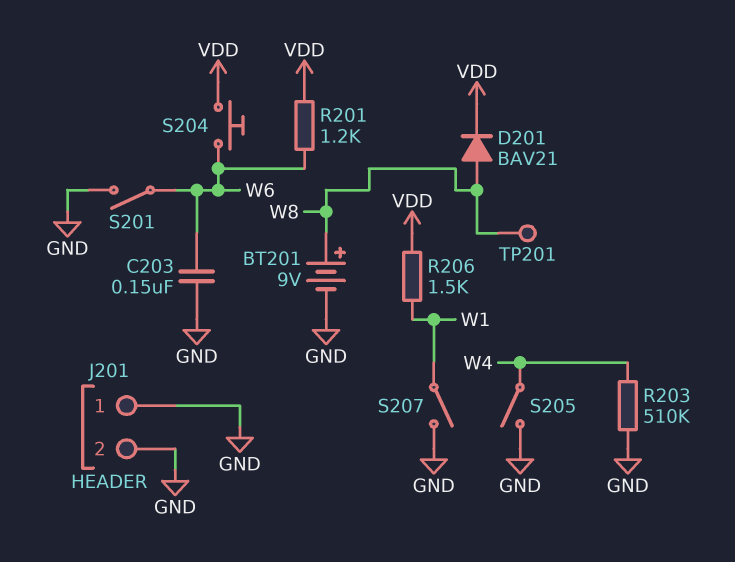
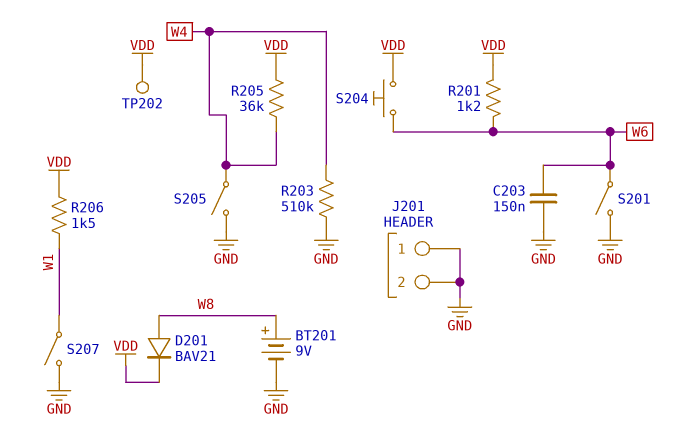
R205: none -> 36k (VDD, W4)
TP201: test point (W8) -> none
TP202: none -> test point (VDD)

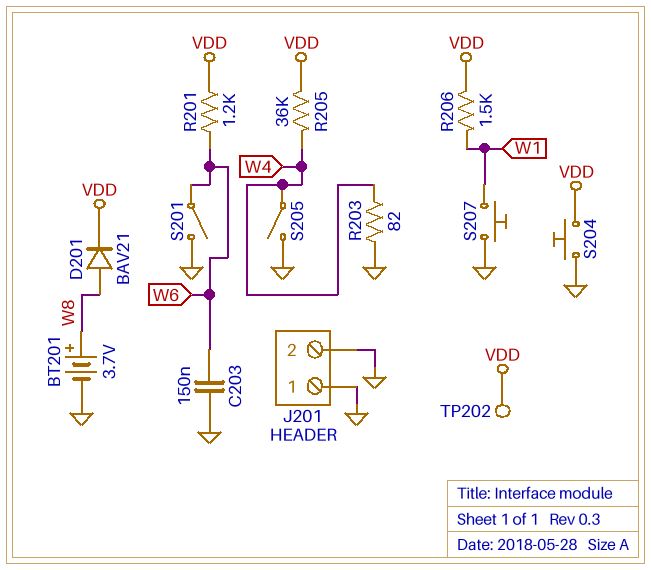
BT201: 9V (plus W8, minus GND) -> 3.7V (plus W8, minus GND)
R203: 510k (GND, W4) -> 82 (GND, W4)
S204: button (VDD, W6) -> button (GND, VDD)
S207: switch (GND, W1) -> button (GND, W1)

